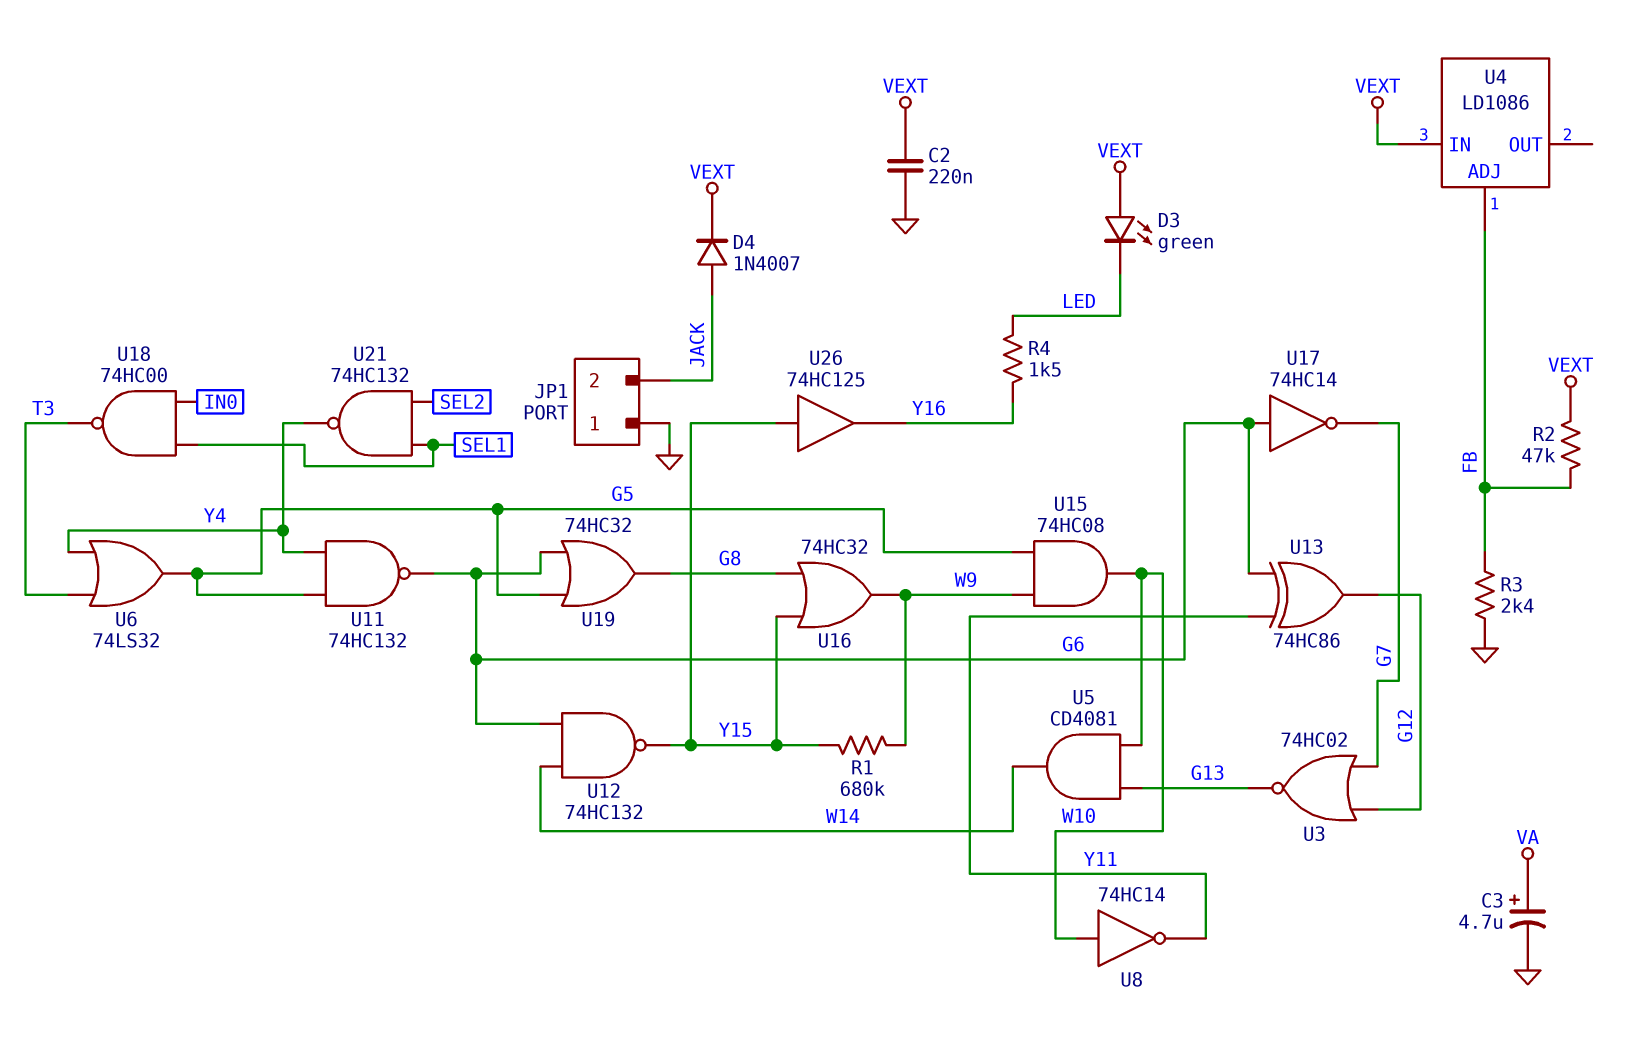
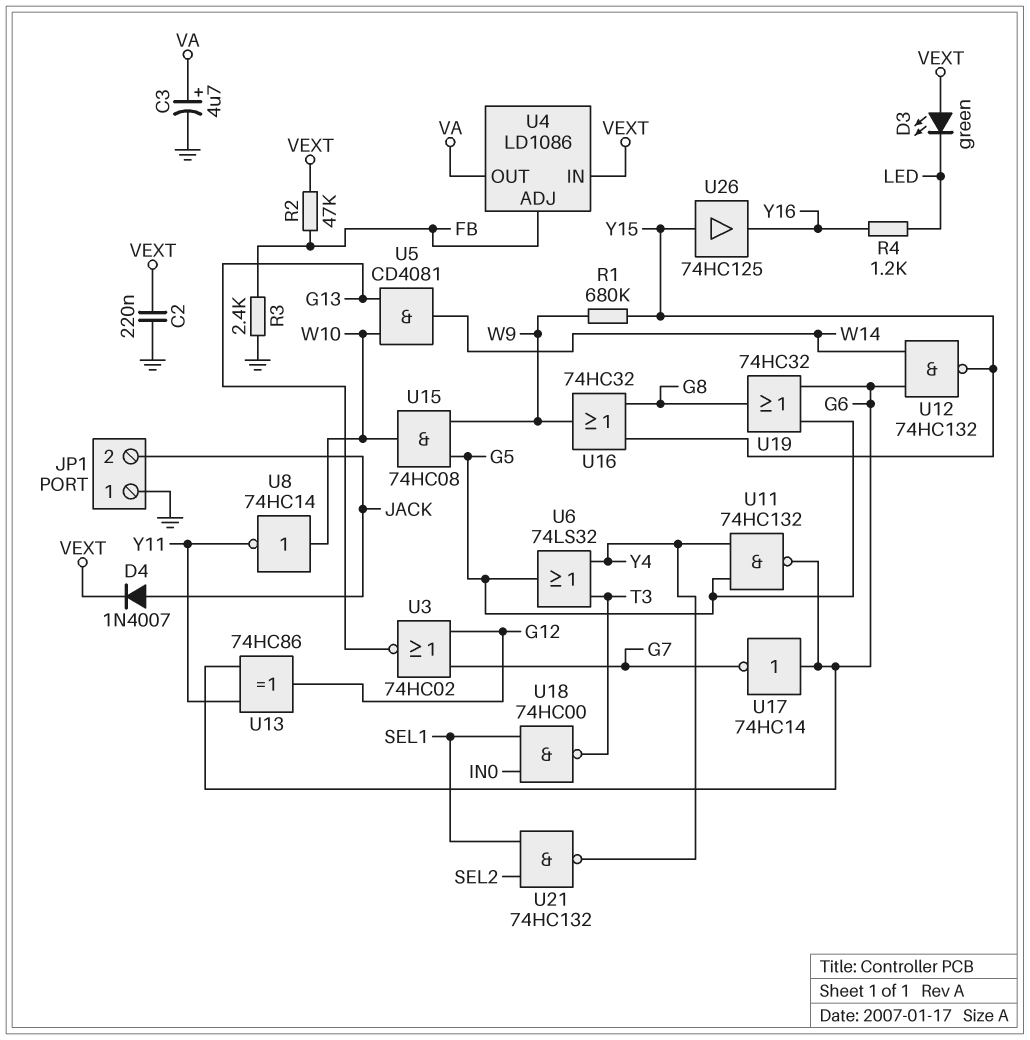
R4: 1.5k (LED, Y16) -> 1.2k (LED, Y16)
U4 pin OUT: none -> VA

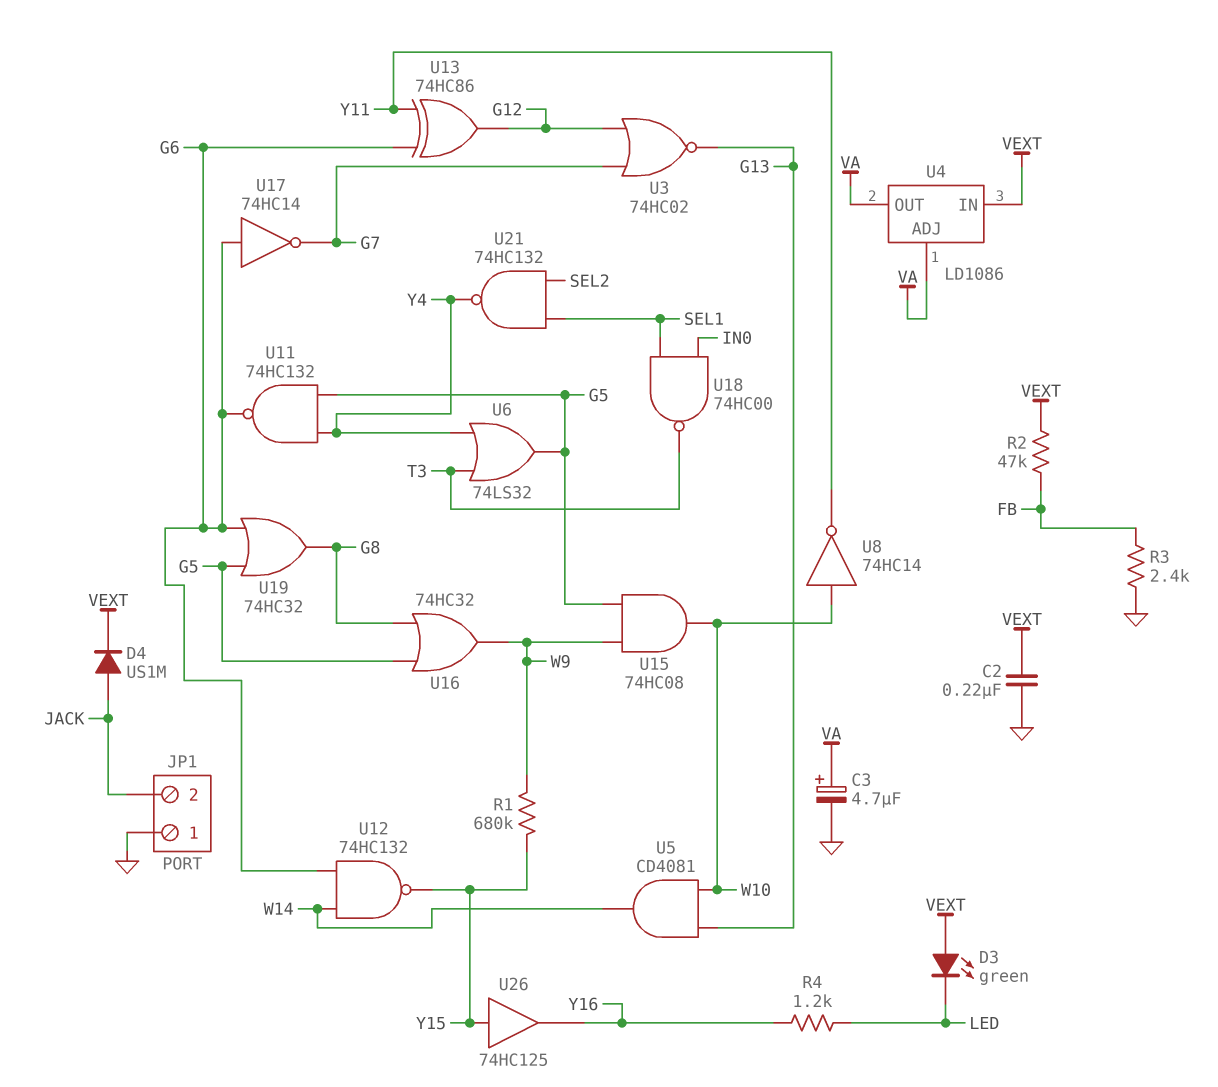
D4: diode 1N4007 (A JACK, K VEXT) -> diode US1M (A JACK, K VEXT)
U4 pin ADJ: FB -> VA
U16: OR 74HC32 (in G8, in Y15, out W9) -> OR 74HC32 (in G5, in G8, out W9)

